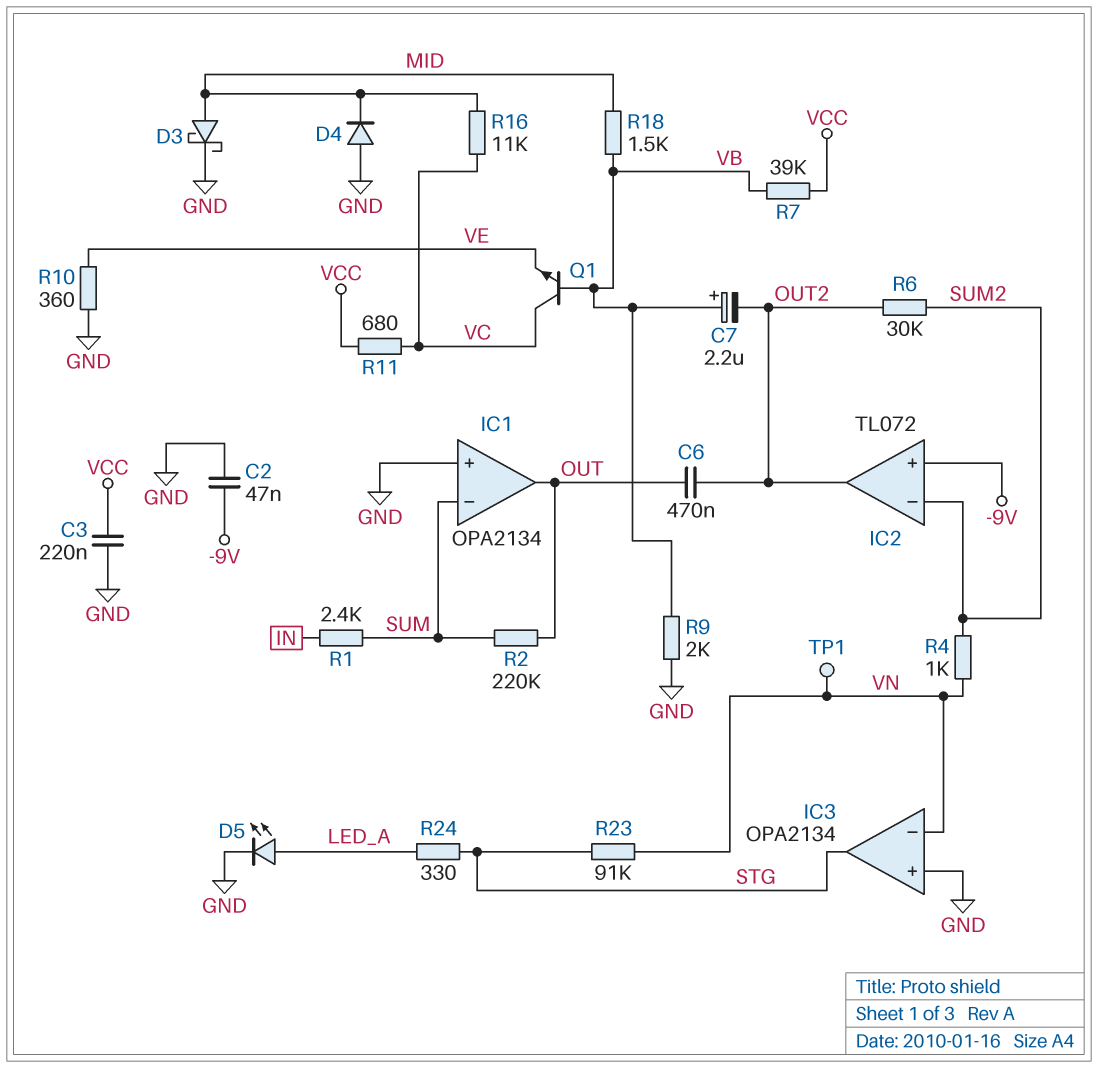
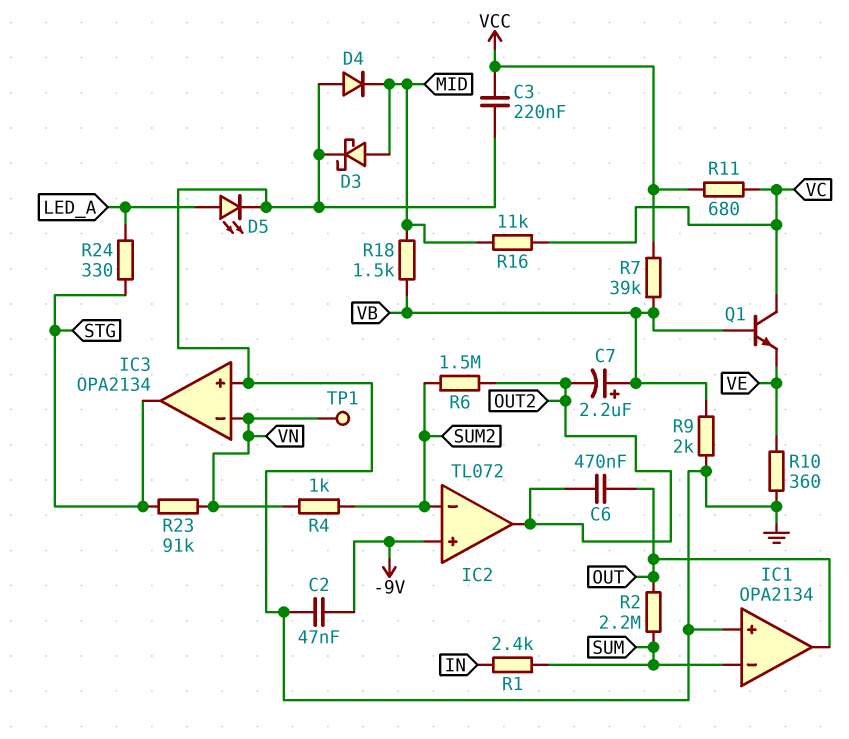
R2: 220k (OUT, SUM) -> 2.2M (OUT, SUM)
R6: 30k (OUT2, SUM2) -> 1.5M (OUT2, SUM2)

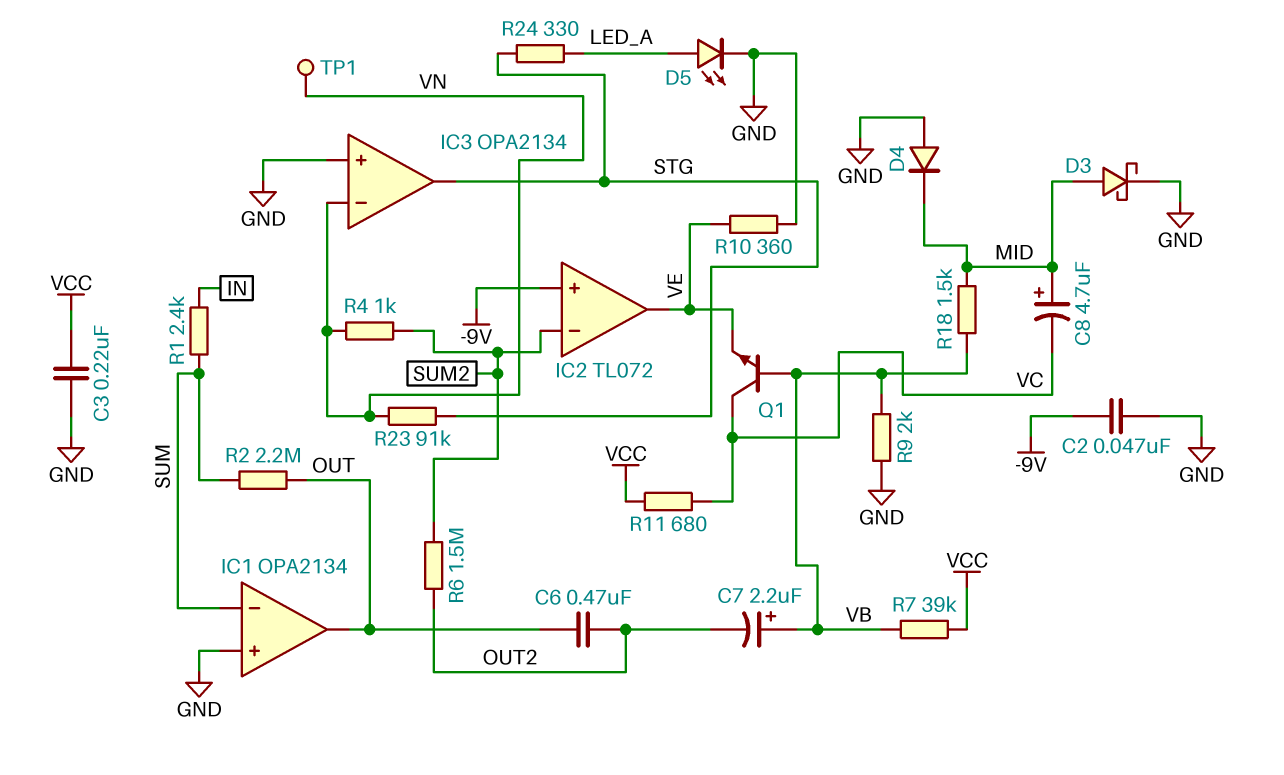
C8: none -> 4.7uF (plus MID, minus VC)
IC2 pin out: OUT2 -> VE
R16: 11k (MID, VC) -> none

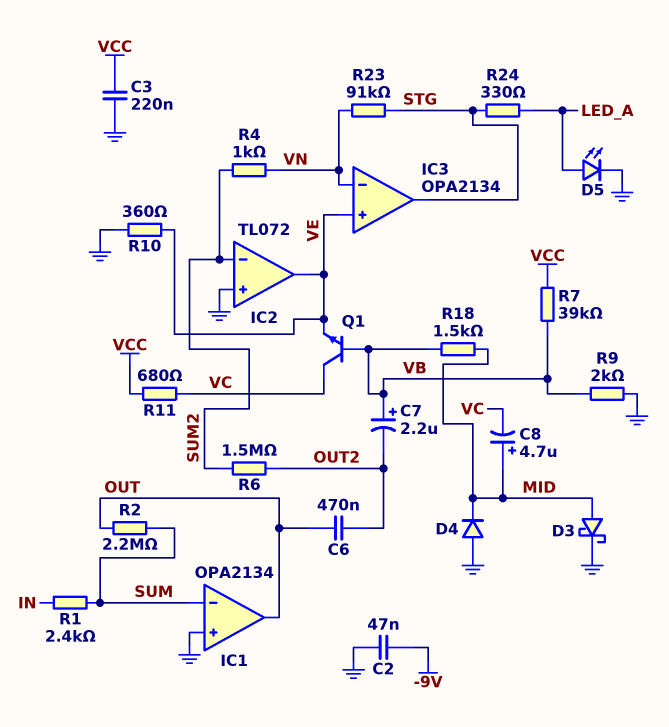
IC2 pin in+: -9V -> GND
IC3 pin in+: GND -> VE
TP1: test point (VN) -> none

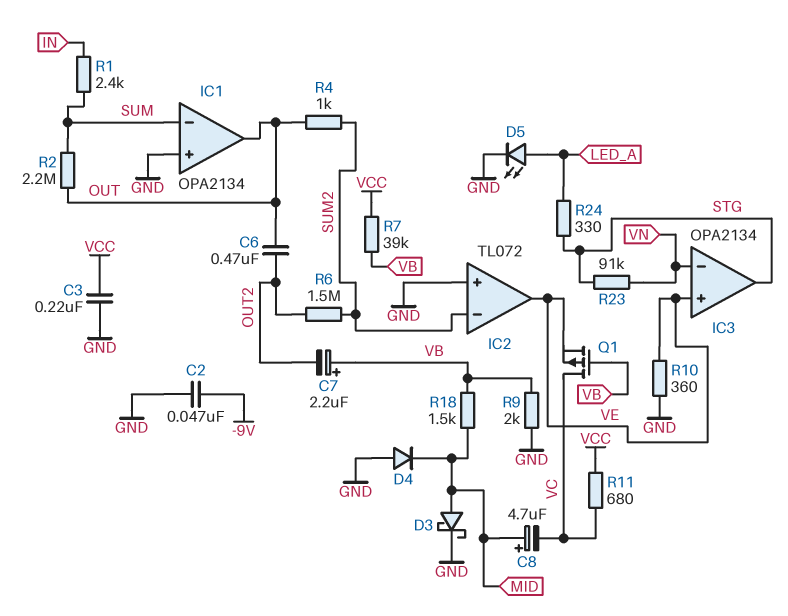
Q1: NPN (B VB, C VC, E VE) -> PMOS (G VB, D VC, S VE)
R4: 1k (SUM2, VN) -> 1k (OUT, SUM2)

